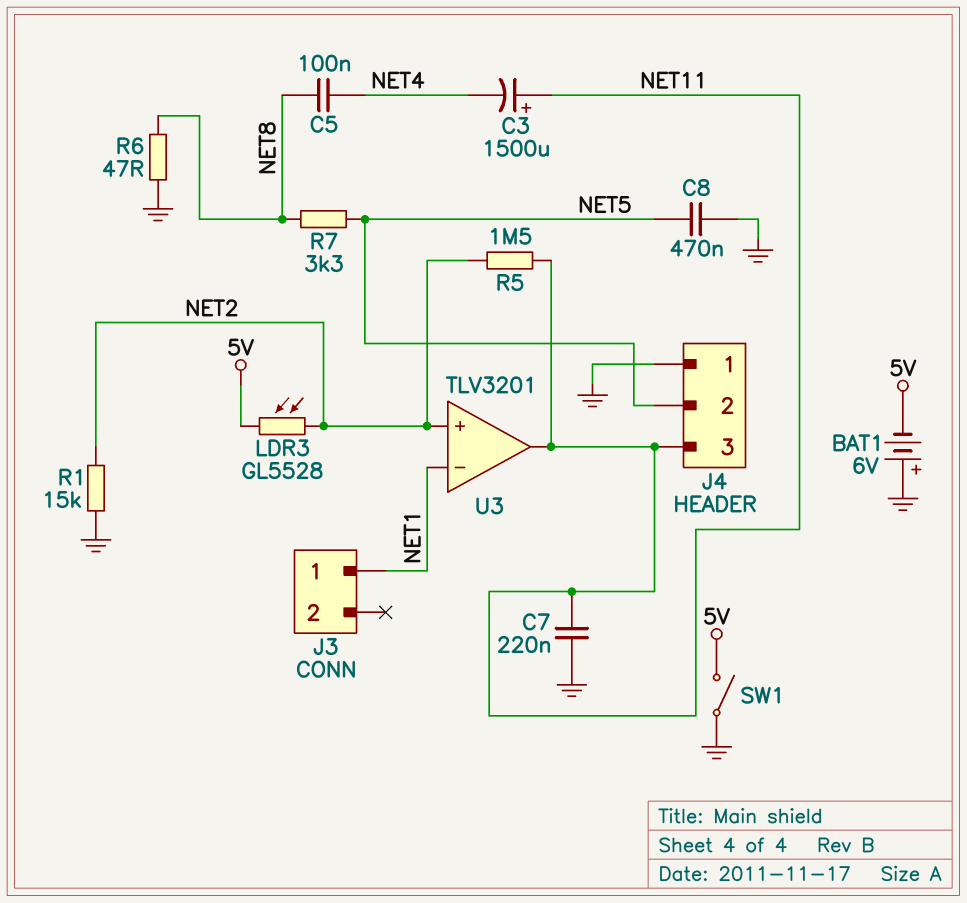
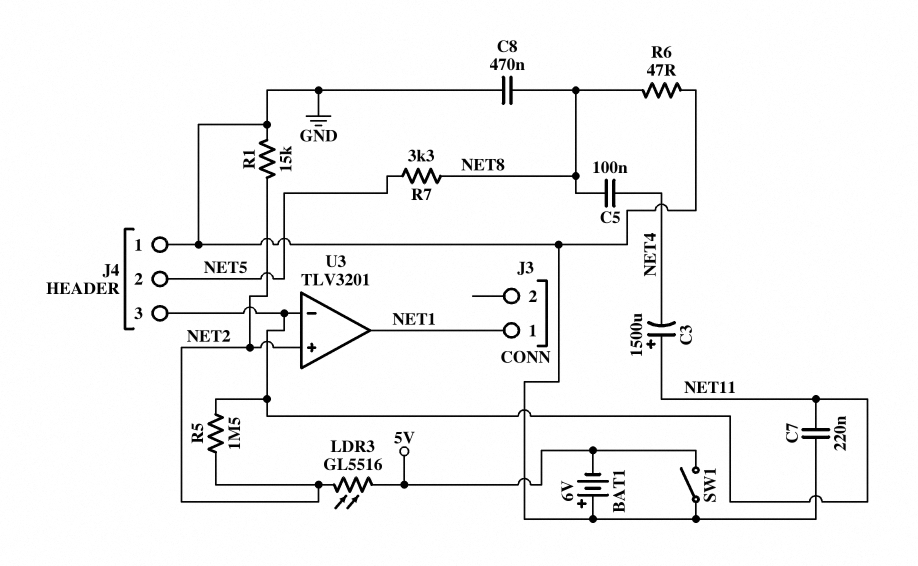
C8: 470nF (GND, NET5) -> 470nF (GND, NET8)
LDR3: GL5528 (5V, NET2) -> GL5516 (5V, NET2)
U3 pin in-: NET1 -> NET11
U3 pin out: NET11 -> NET1

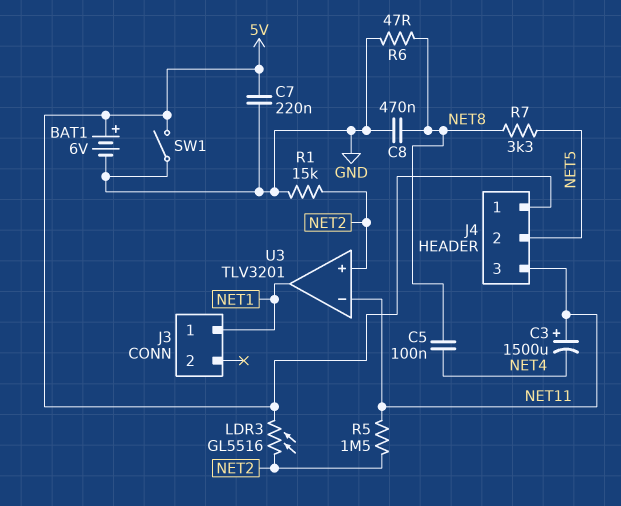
BAT1: 6V (plus GND, minus 5V) -> 6V (plus 5V, minus GND)
C7: 220nF (GND, NET11) -> 220nF (5V, GND)
J4 pin 1: GND -> 5V

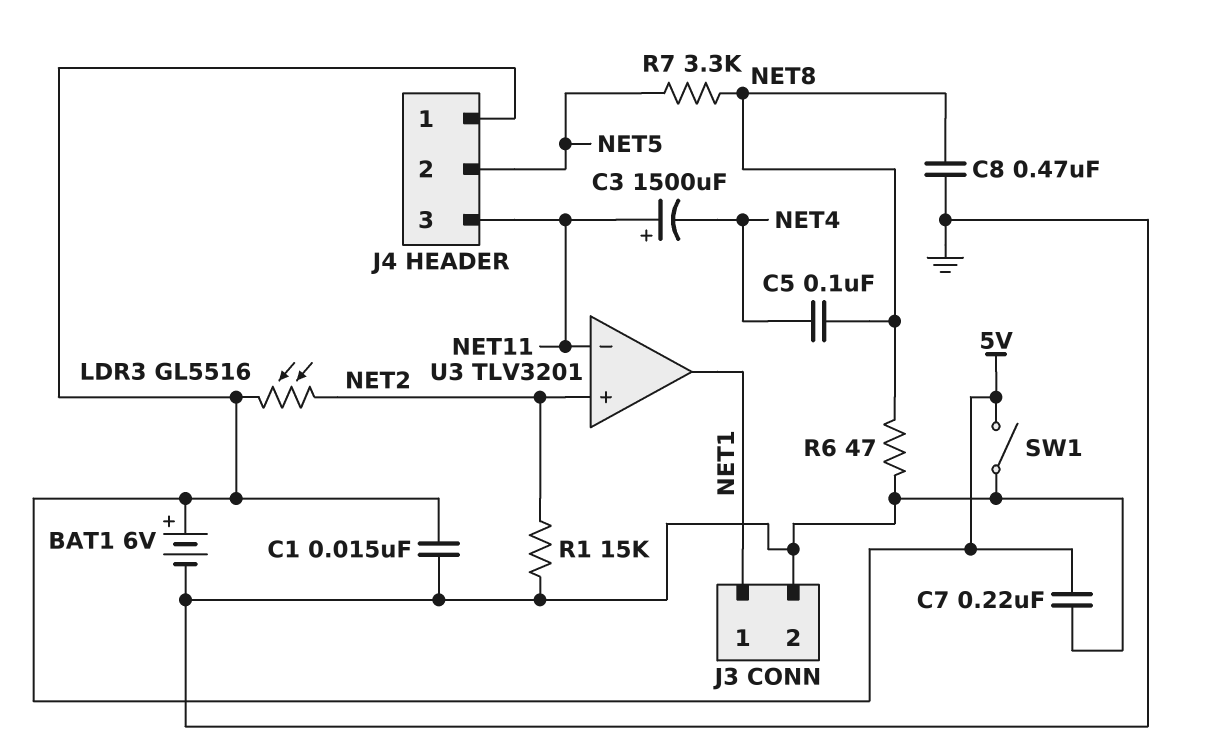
C1: none -> 15nF (5V, GND)
J3 pin 2: none -> GND
R5: 1.5M (NET2, NET11) -> none

